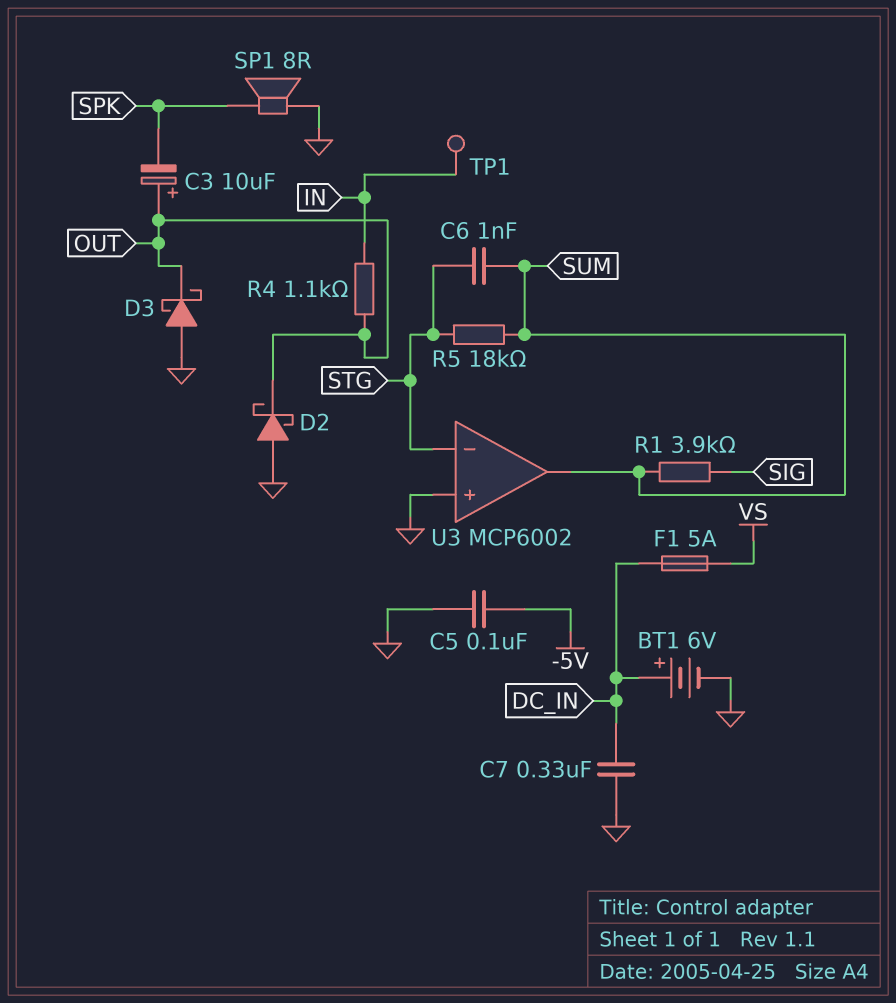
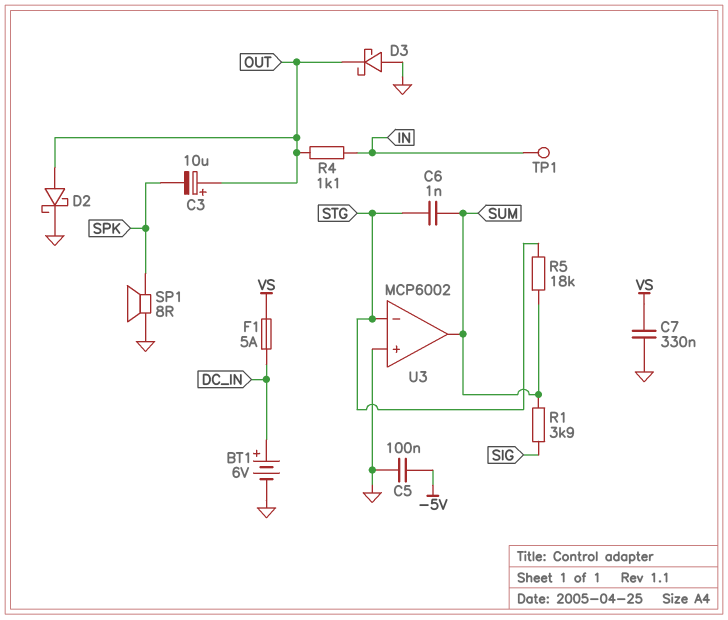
C7: 330nF (DC_IN, GND) -> 330nF (GND, VS)
D2: schottky (A GND, K OUT) -> schottky (A OUT, K GND)

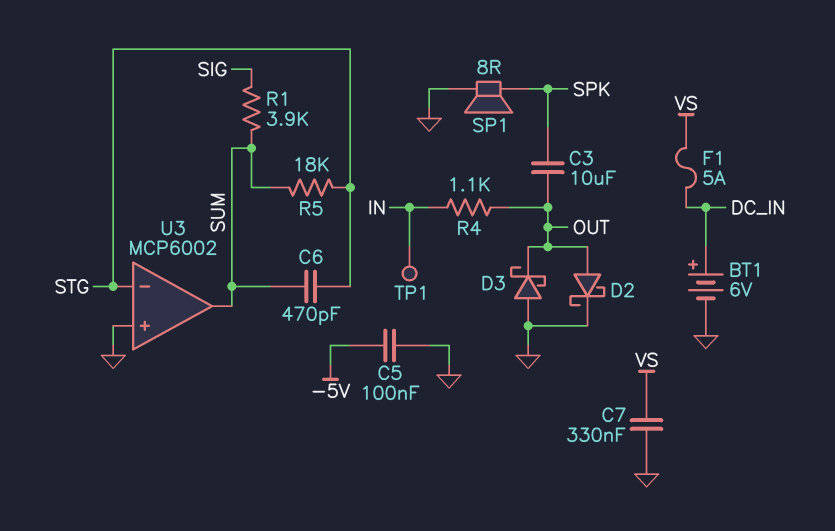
C3: 10uF (plus OUT, minus SPK) -> 10uF (OUT, SPK)
C6: 1nF (STG, SUM) -> 470pF (STG, SUM)

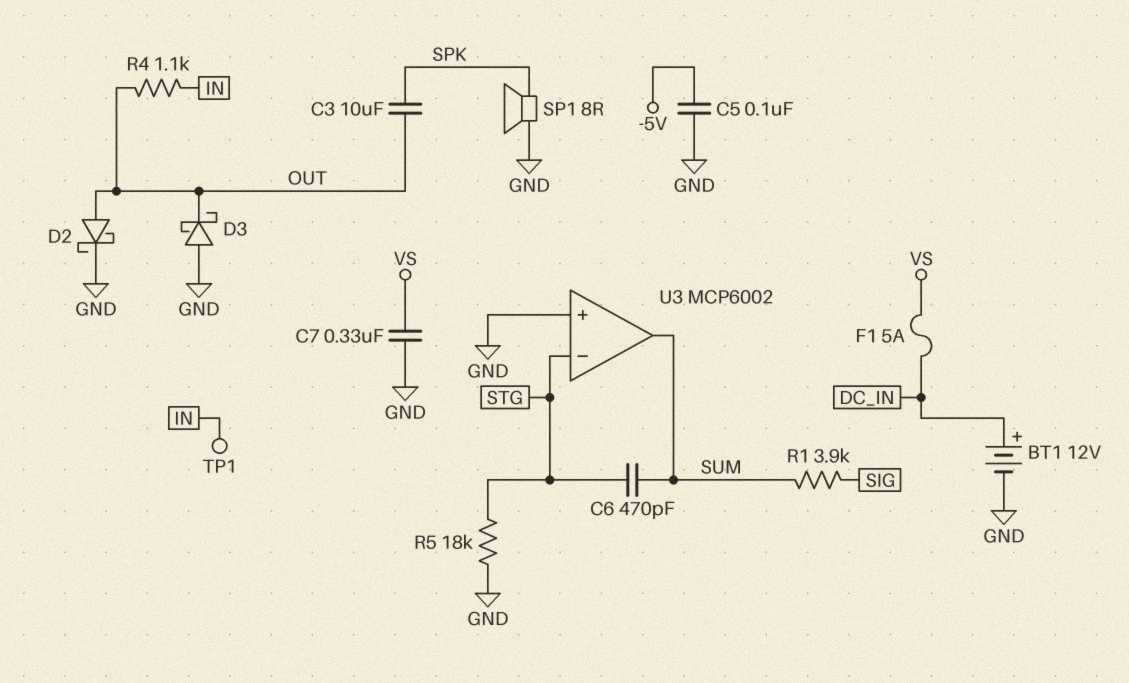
BT1: 6V (plus DC_IN, minus GND) -> 12V (plus DC_IN, minus GND)
R5: 18k (STG, SUM) -> 18k (GND, STG)

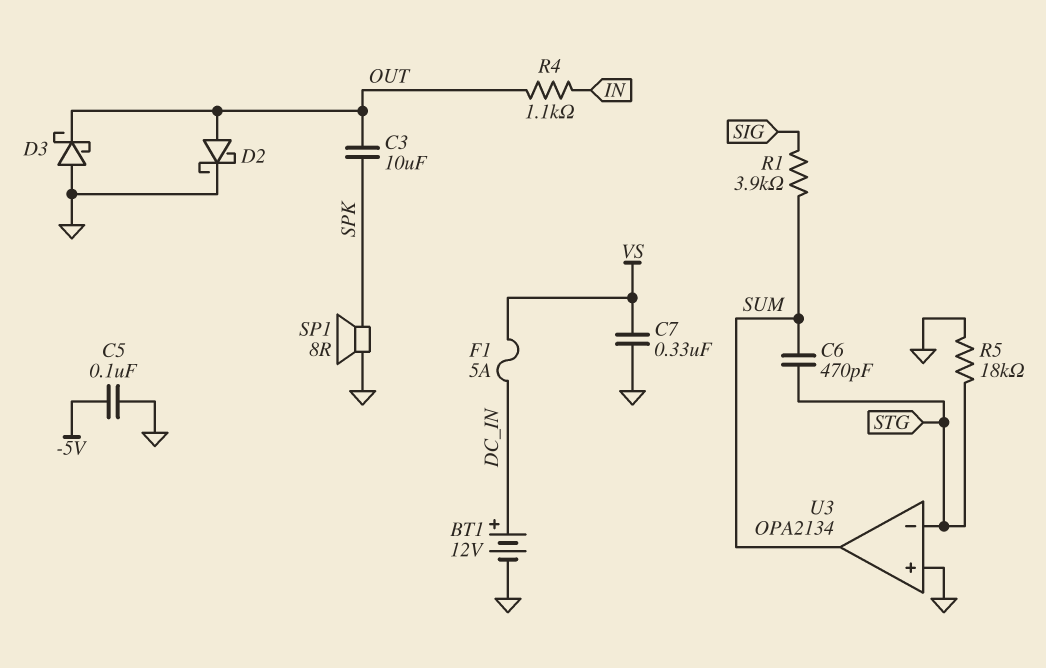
TP1: test point (IN) -> none
U3: MCP6002 -> OPA2134

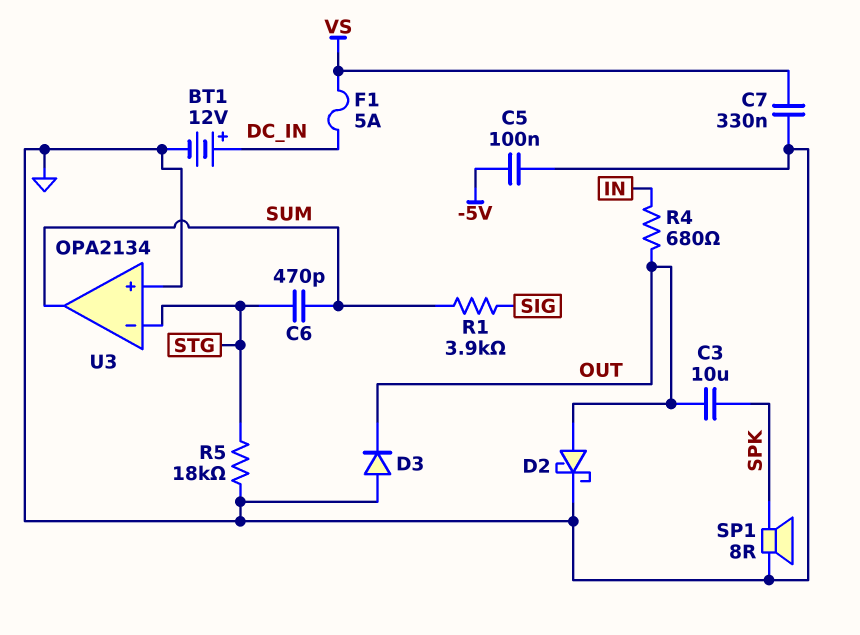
D3: schottky (A GND, K OUT) -> diode (A GND, K OUT)
R4: 1.1k (IN, OUT) -> 680 (IN, OUT)

